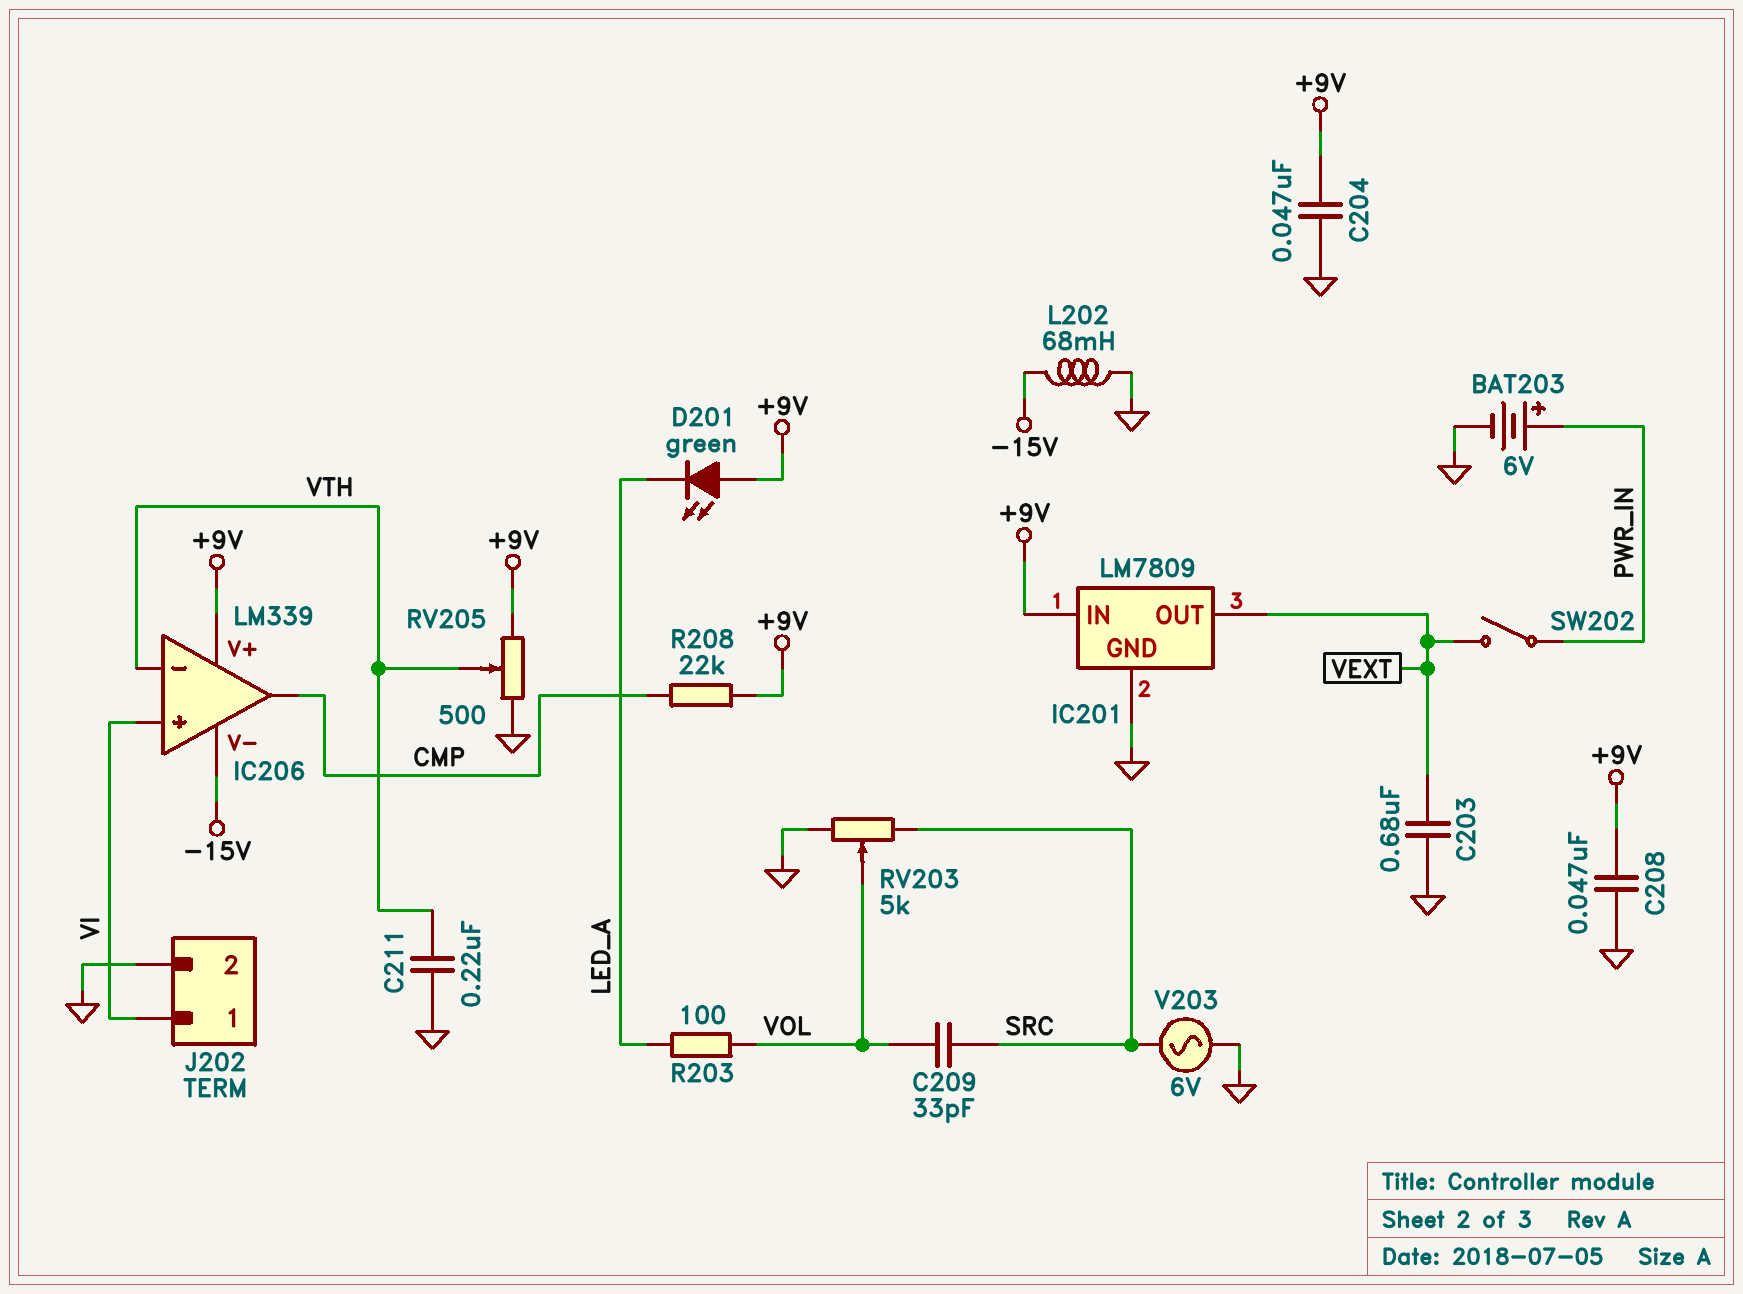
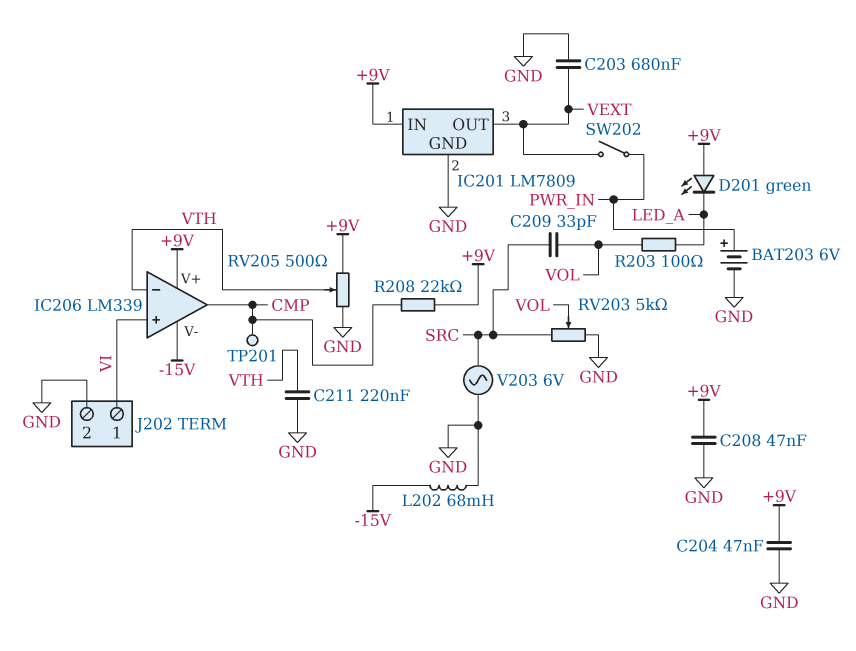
TP201: none -> test point (CMP)

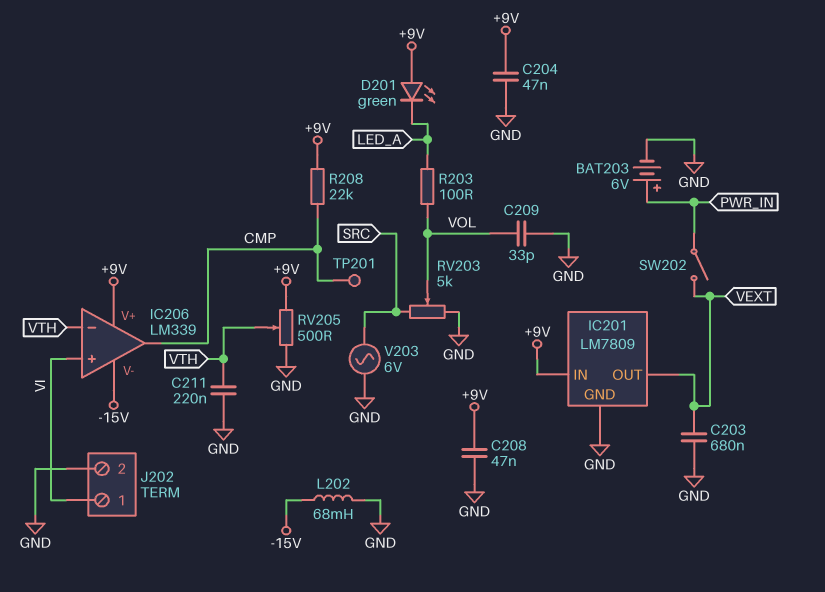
C209: 33pF (SRC, VOL) -> 33pF (GND, VOL)

